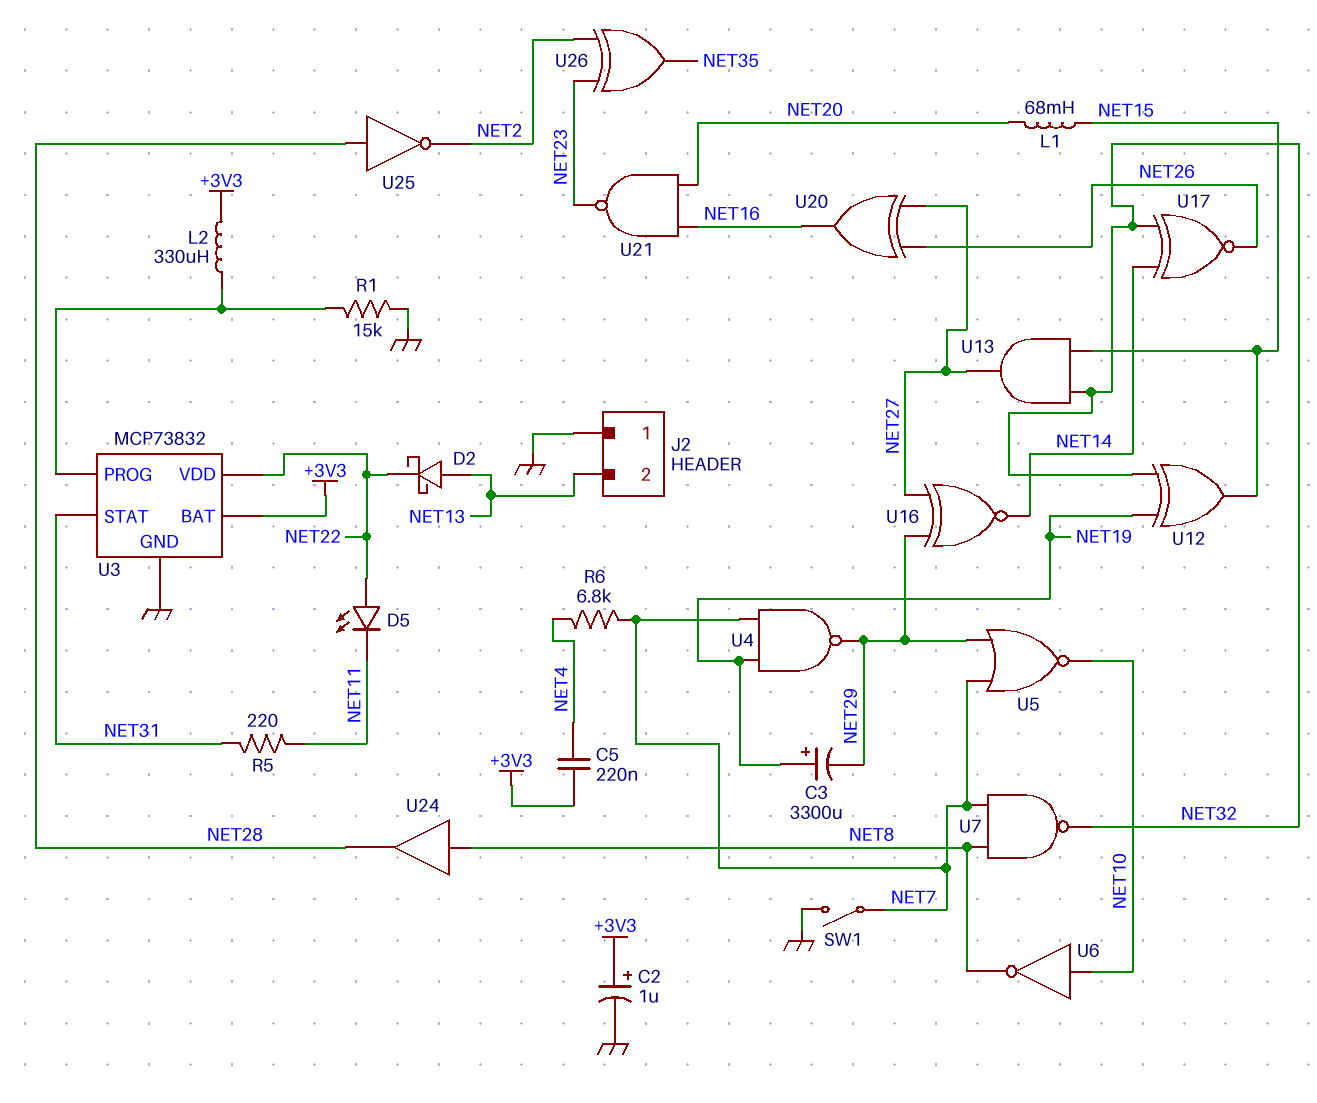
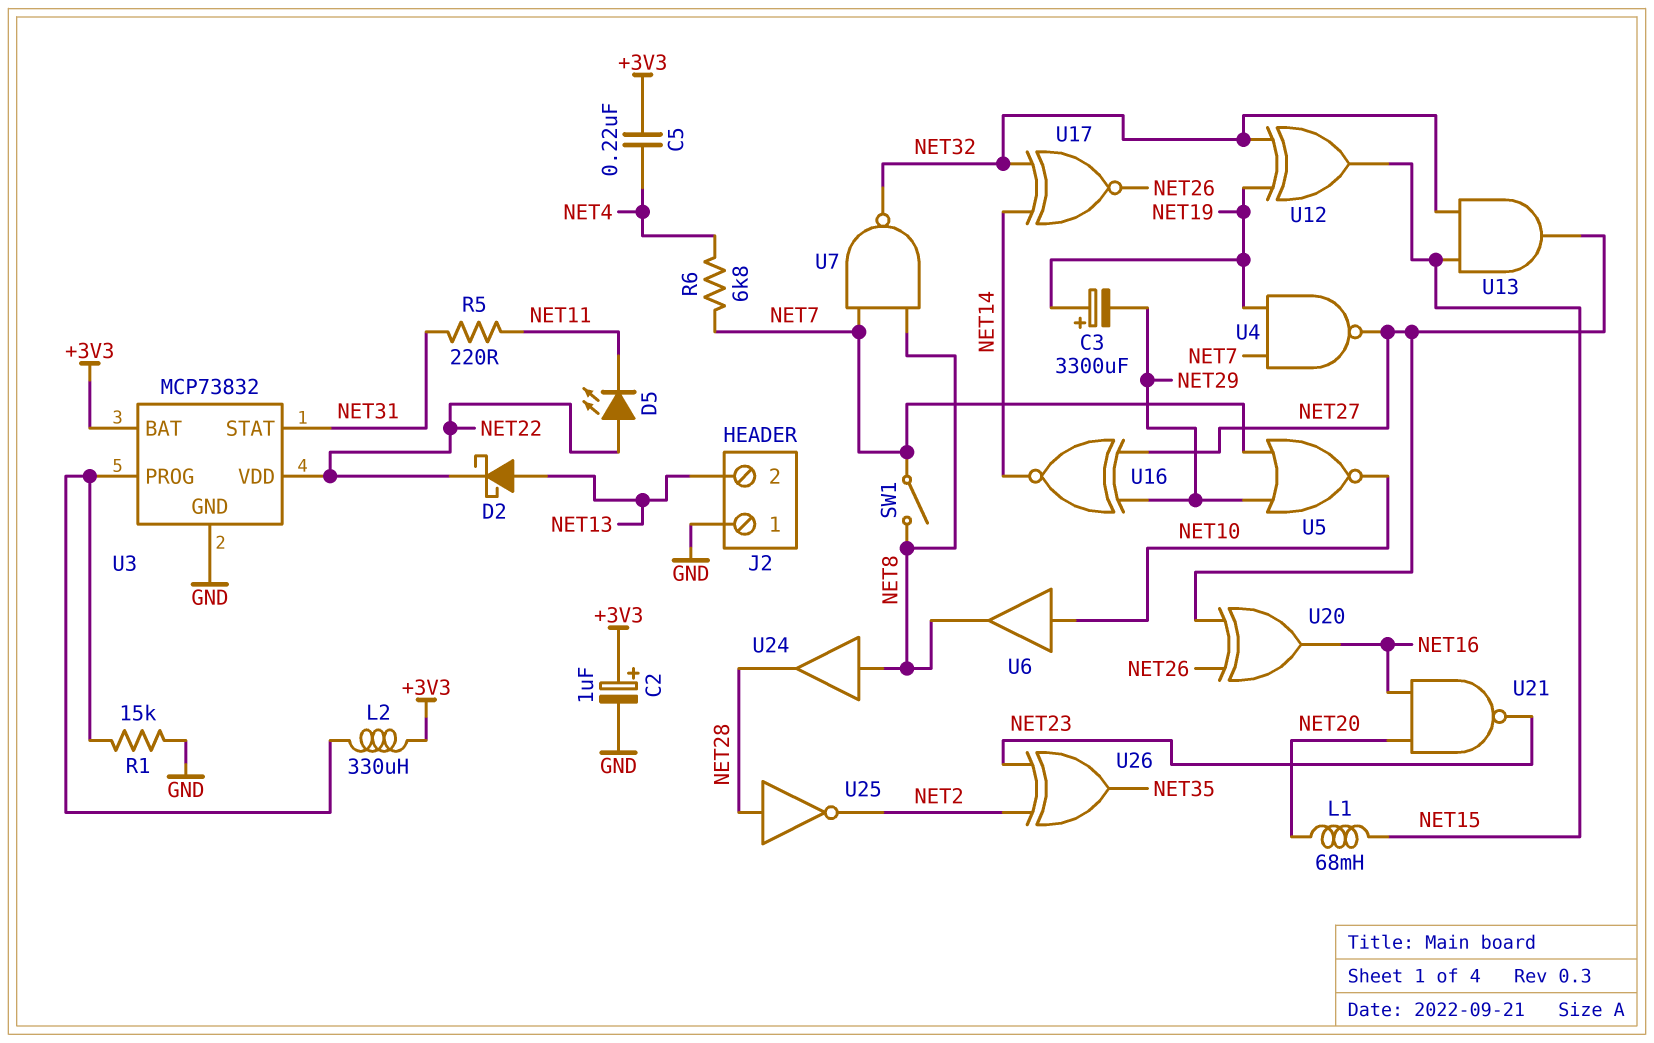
SW1: switch (GND, NET7) -> switch (NET7, NET8)
U4: NAND (in NET7, in NET19, out NET29) -> NAND (in NET7, in NET19, out NET27)
U6: NOT (in NET10, out NET8) -> buffer (in NET10, out NET8)

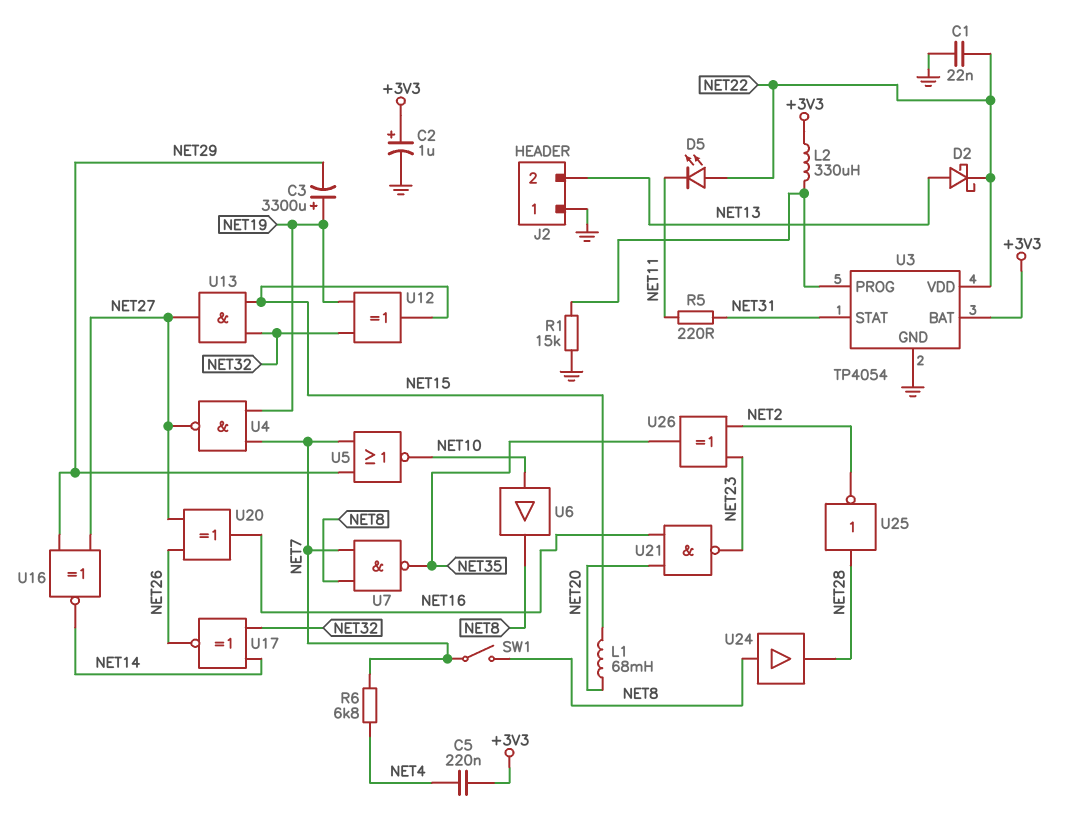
C1: none -> 22nF (GND, NET22)
U3: MCP73832 -> TP4054
U7: NAND (in NET7, in NET8, out NET32) -> NAND (in NET7, in NET8, out NET35)

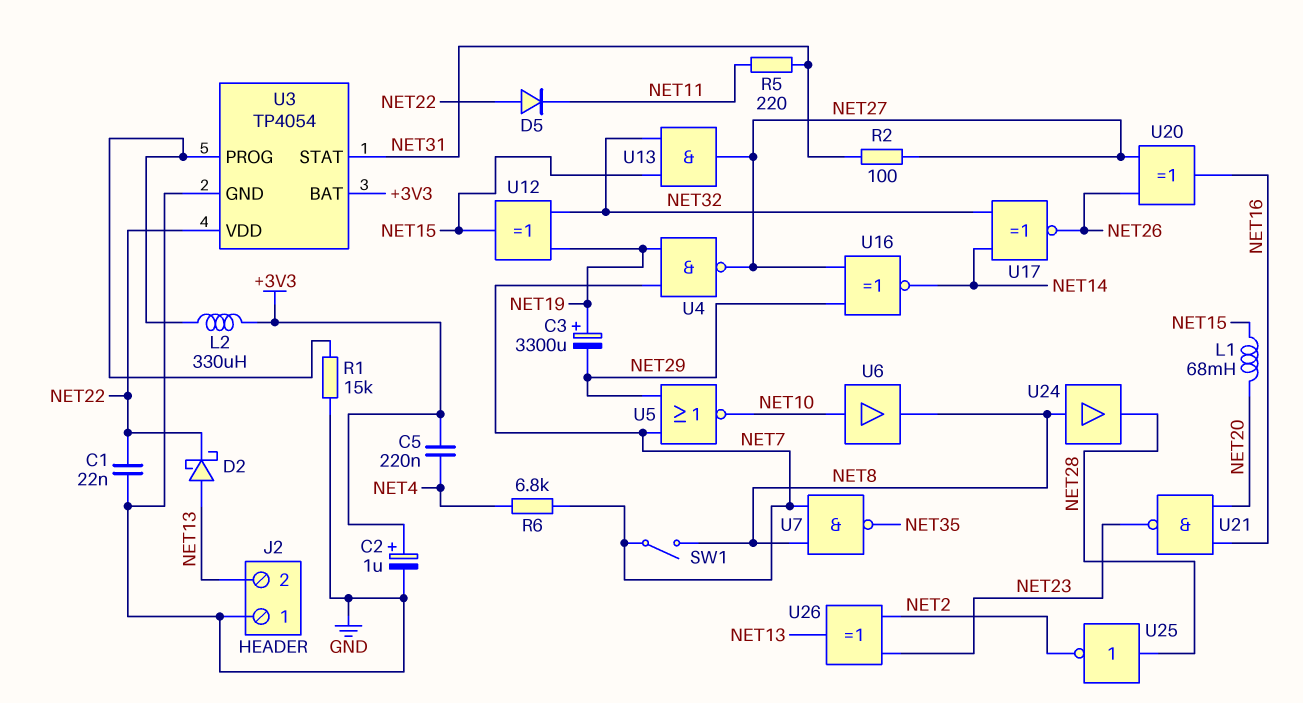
D5: LED (A NET22, K NET11) -> diode (A NET22, K NET11)
R2: none -> 100 (NET27, NET31)
U26: XOR (in NET2, in NET23, out NET35) -> XOR (in NET2, in NET23, out NET13)

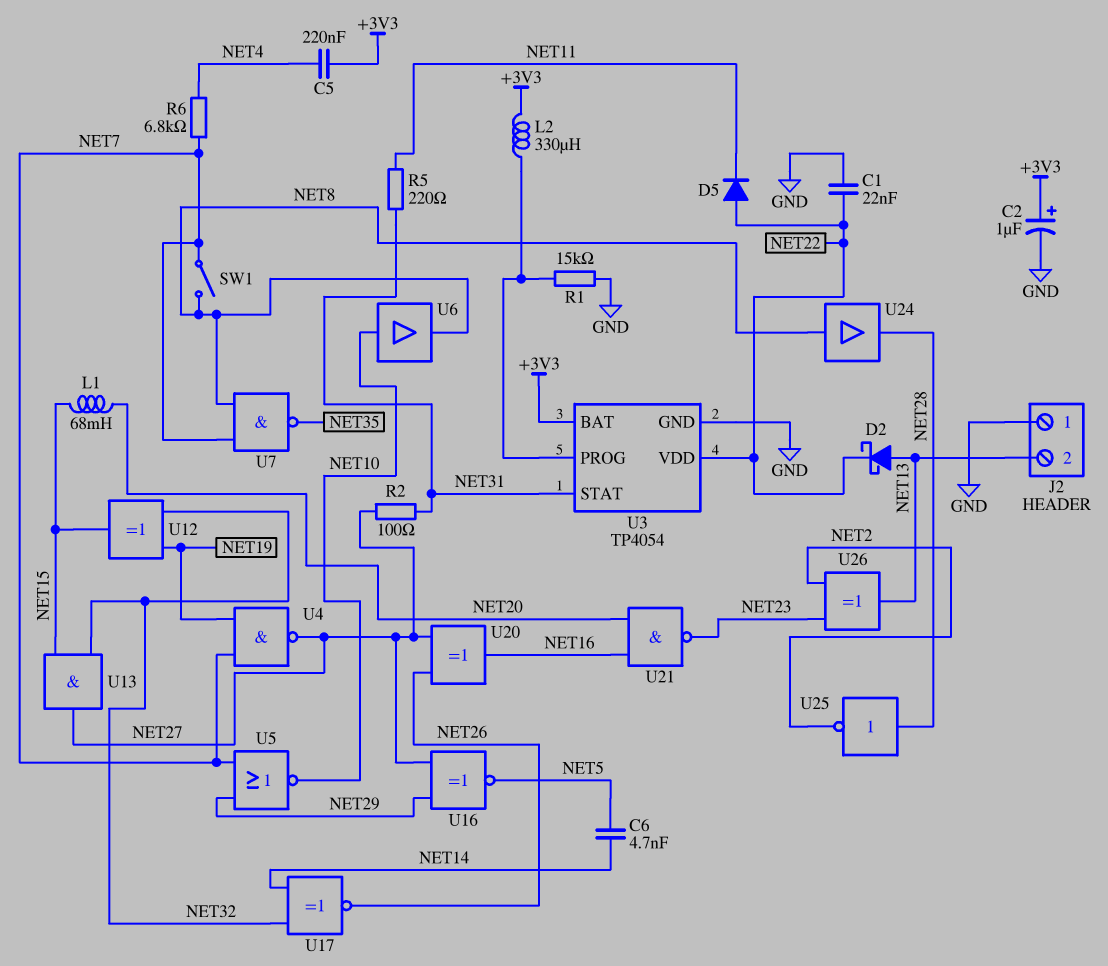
C3: 3300uF (plus NET19, minus NET29) -> none
C6: none -> 4.7nF (NET5, NET14)
U16: XNOR (in NET27, in NET29, out NET14) -> XNOR (in NET27, in NET29, out NET5)

